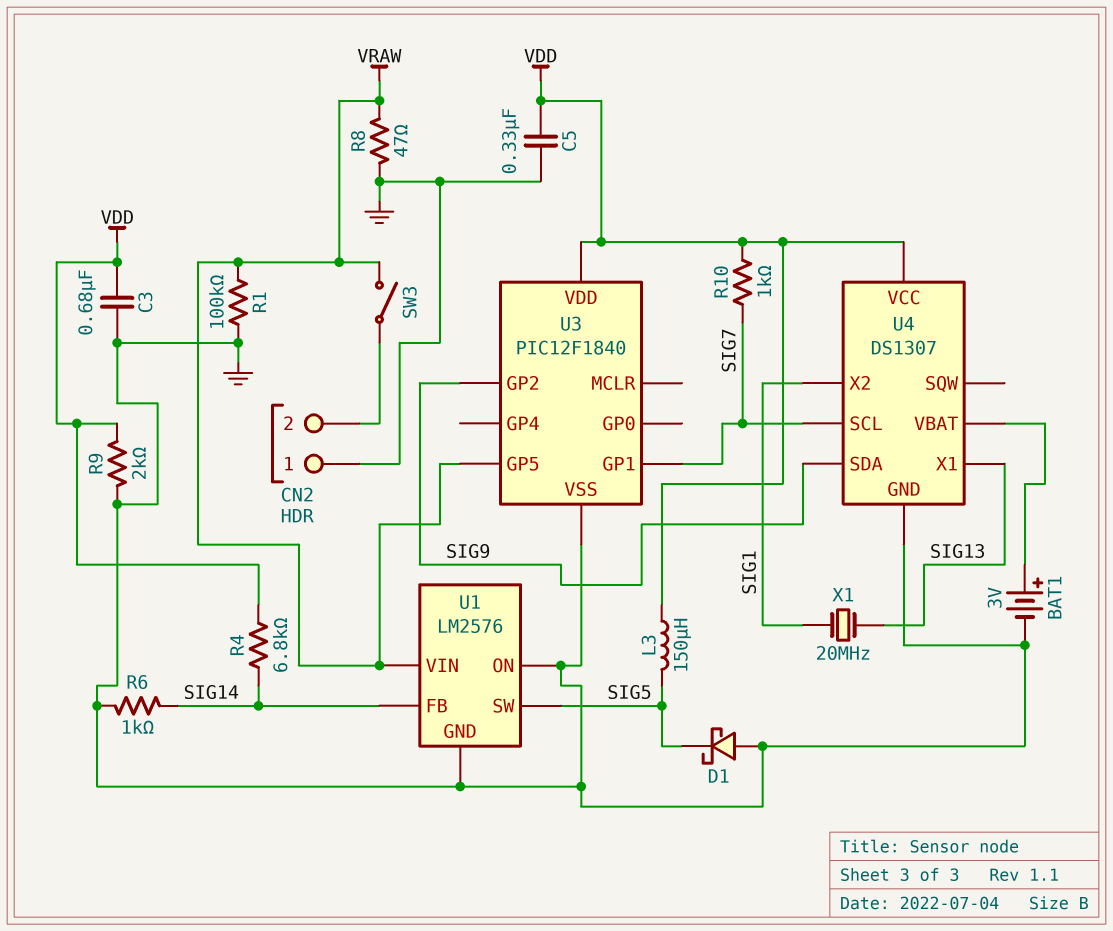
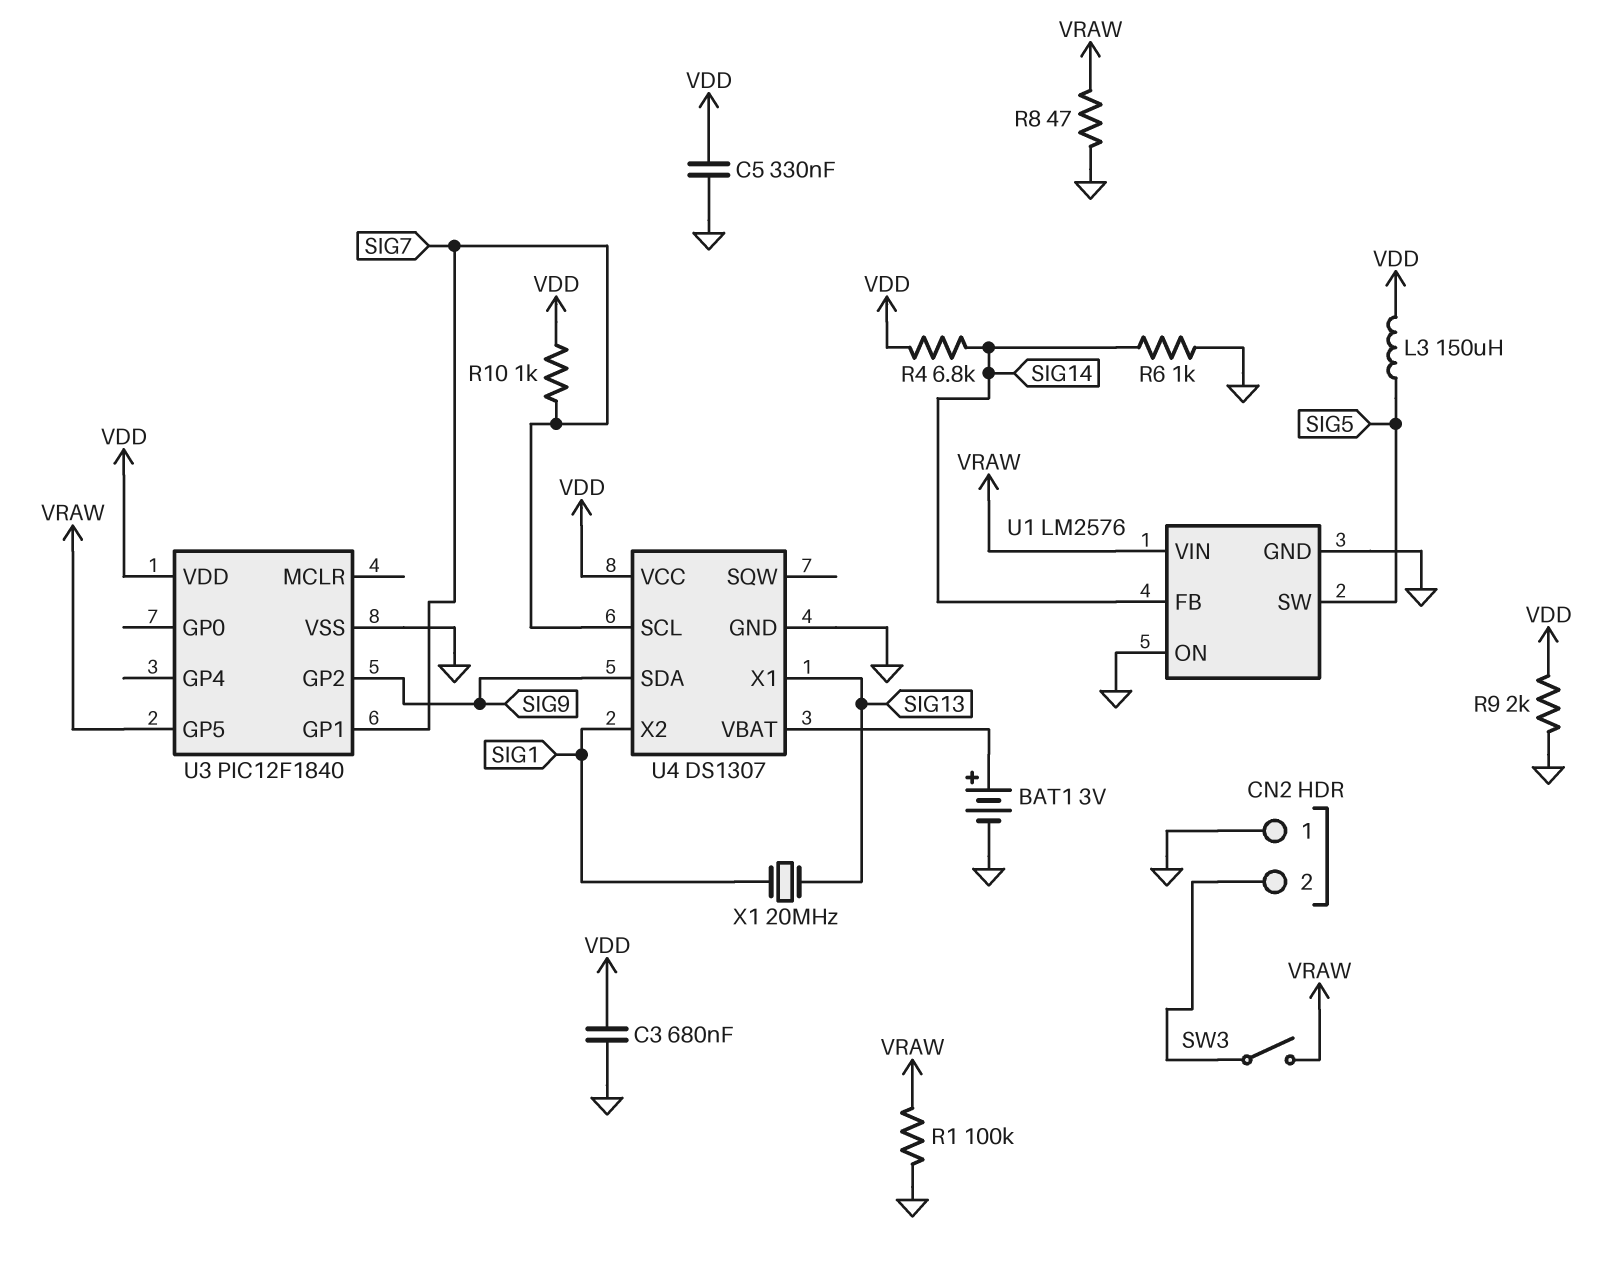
D1: schottky (A GND, K SIG5) -> none

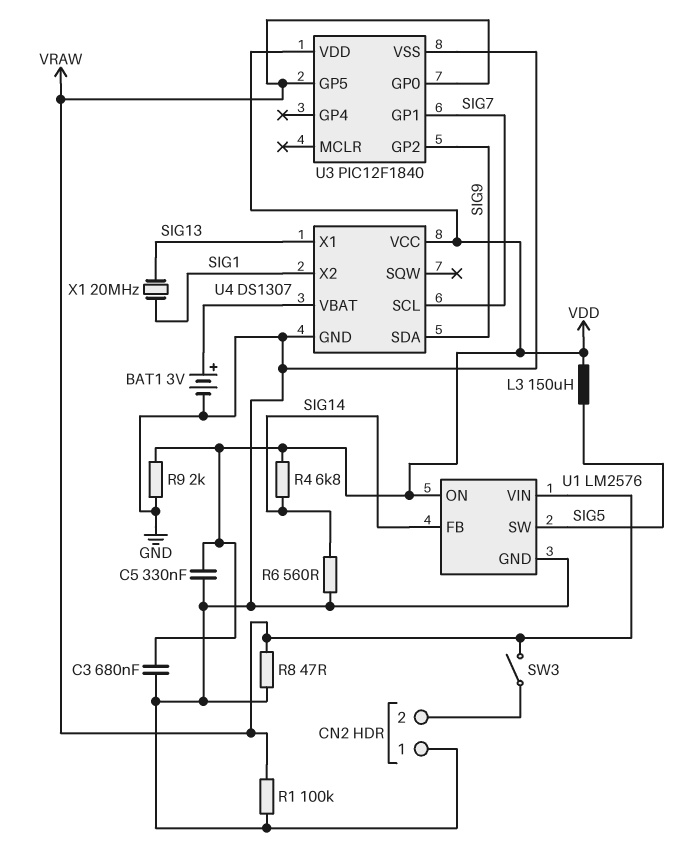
R6: 1k (GND, SIG14) -> 560 (GND, SIG14)
R10: 1k (SIG7, VDD) -> none
U1 pin ON: GND -> VDD
U3 pin GP0: none -> VRAW

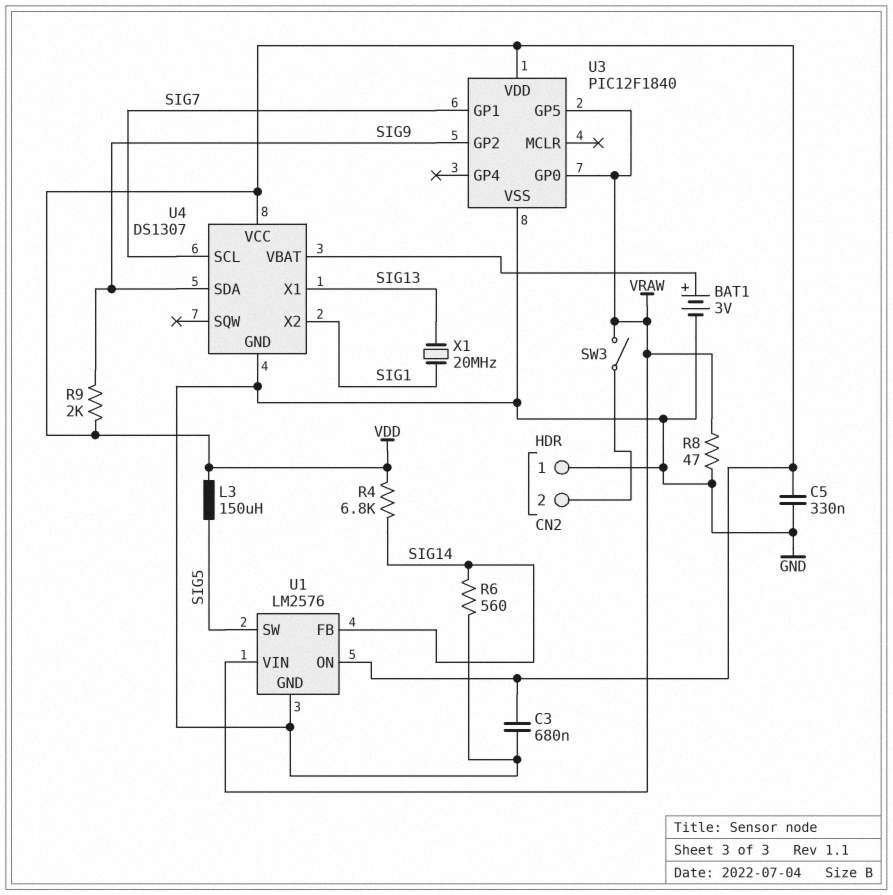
R1: 100k (GND, VRAW) -> none
R9: 2k (GND, VDD) -> 2k (SIG9, VDD)

